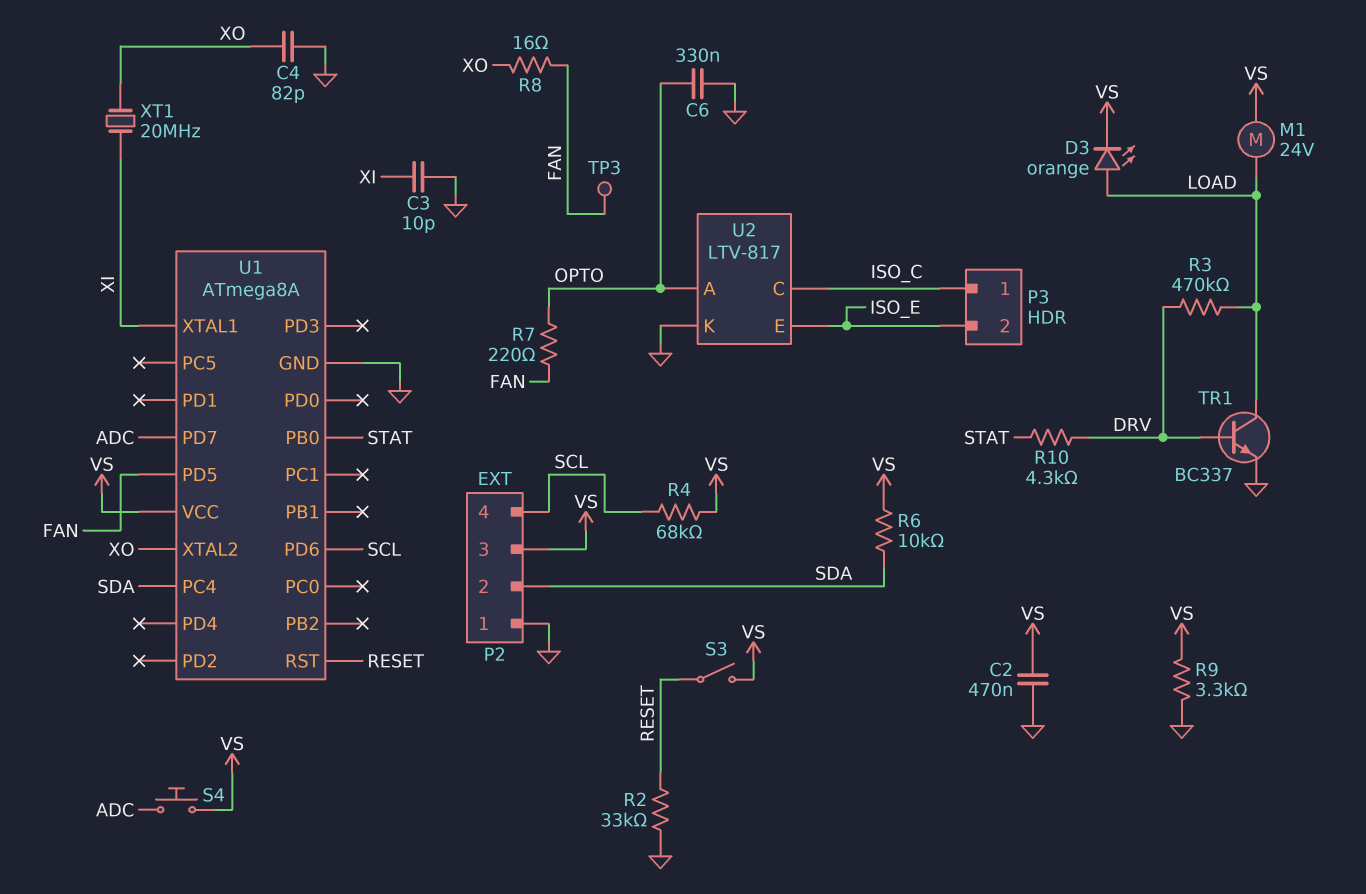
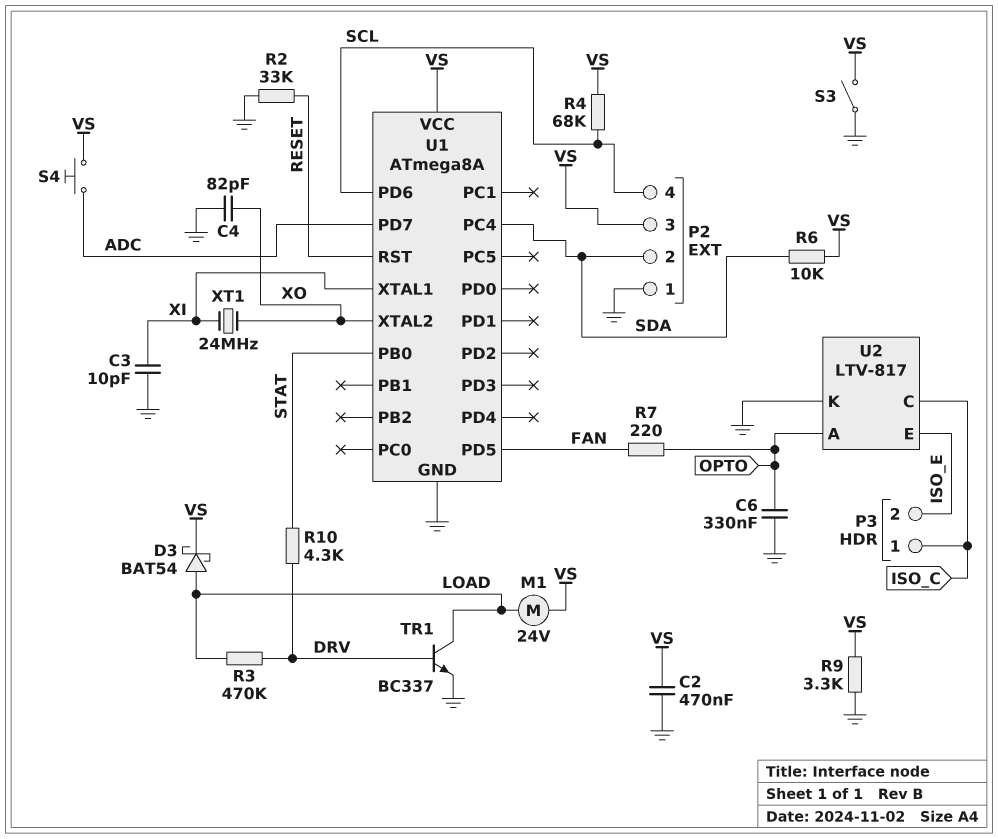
D3: LED orange (A LOAD, K VS) -> schottky BAT54 (A LOAD, K VS)
R8: 16 (FAN, XO) -> none
S3: switch (RESET, VS) -> switch (GND, VS)
TP3: test point (FAN) -> none
XT1: 20MHz (XI, XO) -> 24MHz (XI, XO)

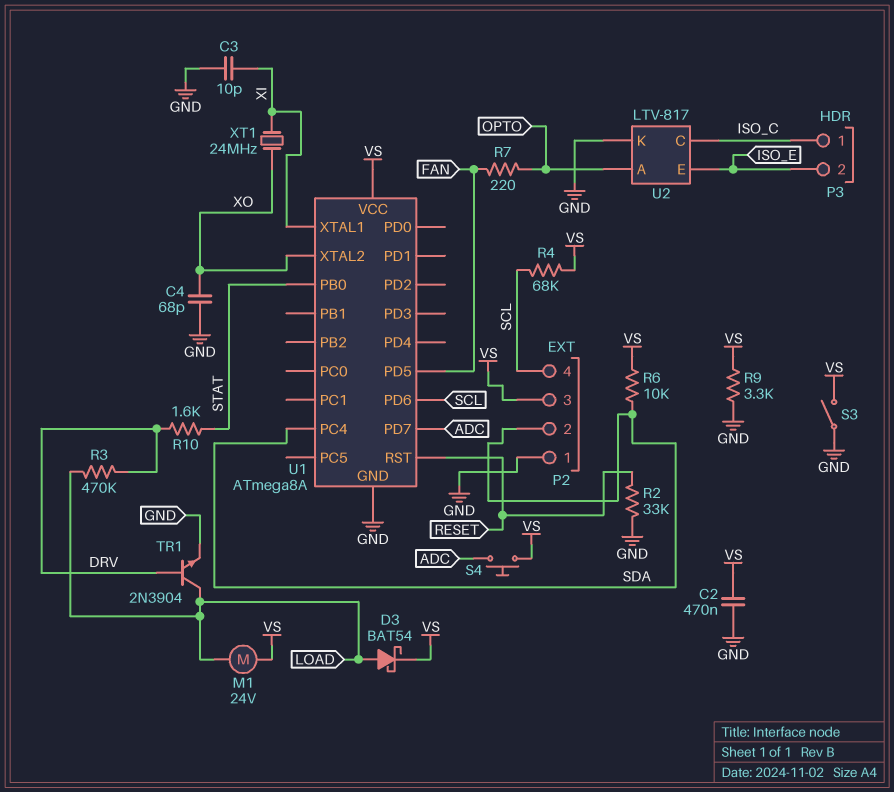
C4: 82pF (GND, XO) -> 68pF (GND, XO)
C6: 330nF (GND, OPTO) -> none
R10: 4.3k (DRV, STAT) -> 1.6k (DRV, STAT)
TR1: NPN BC337 (B DRV, C LOAD, E GND) -> NPN 2N3904 (B DRV, C LOAD, E GND)

